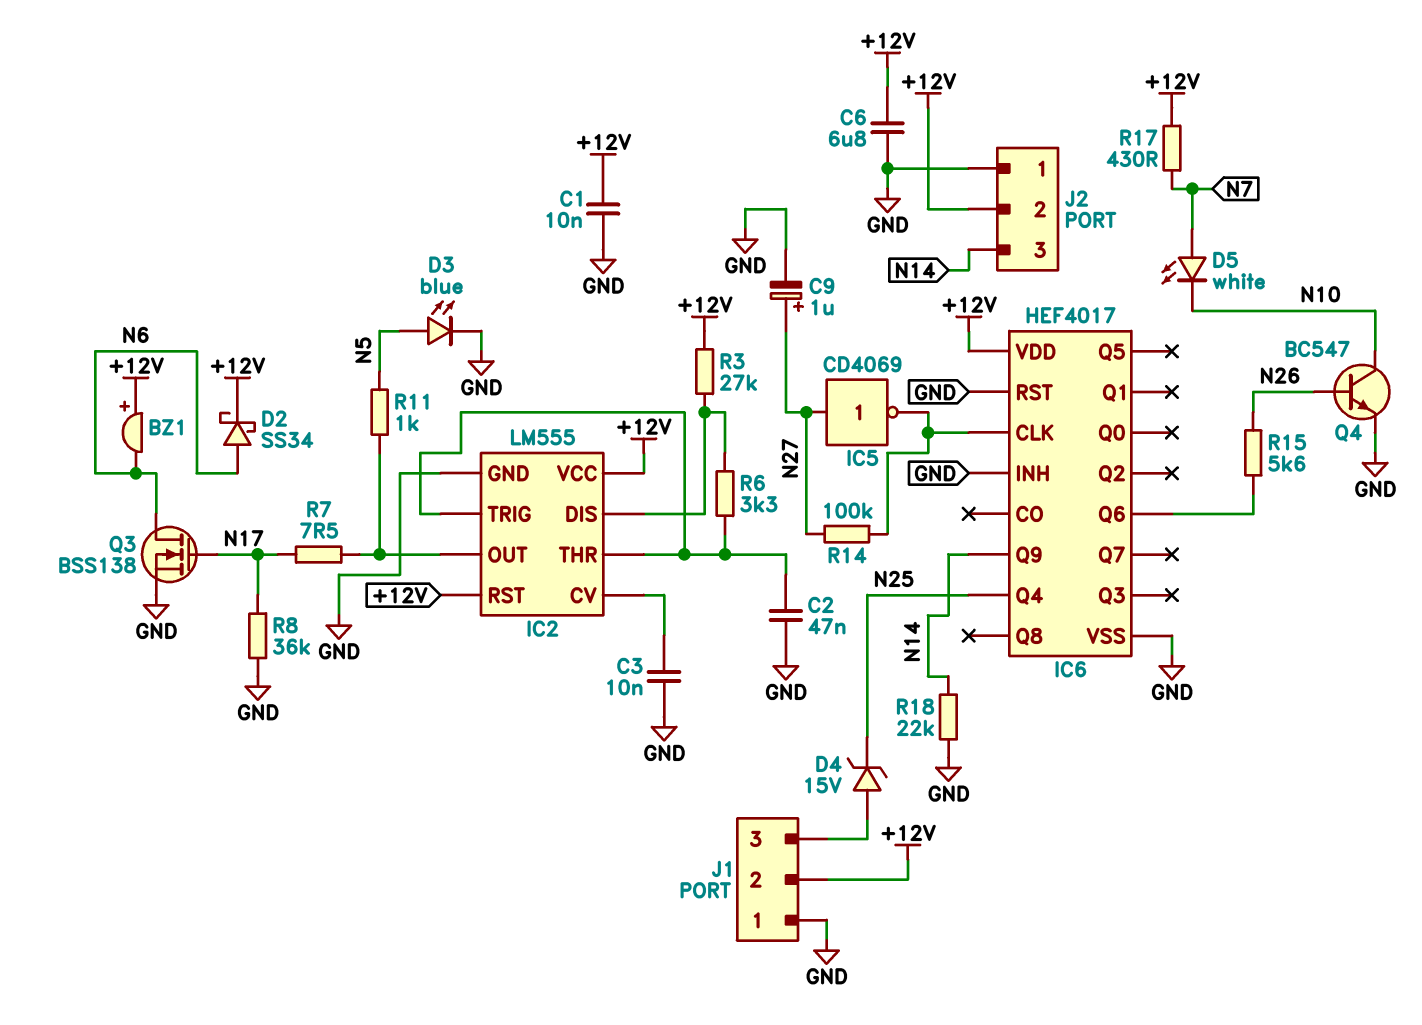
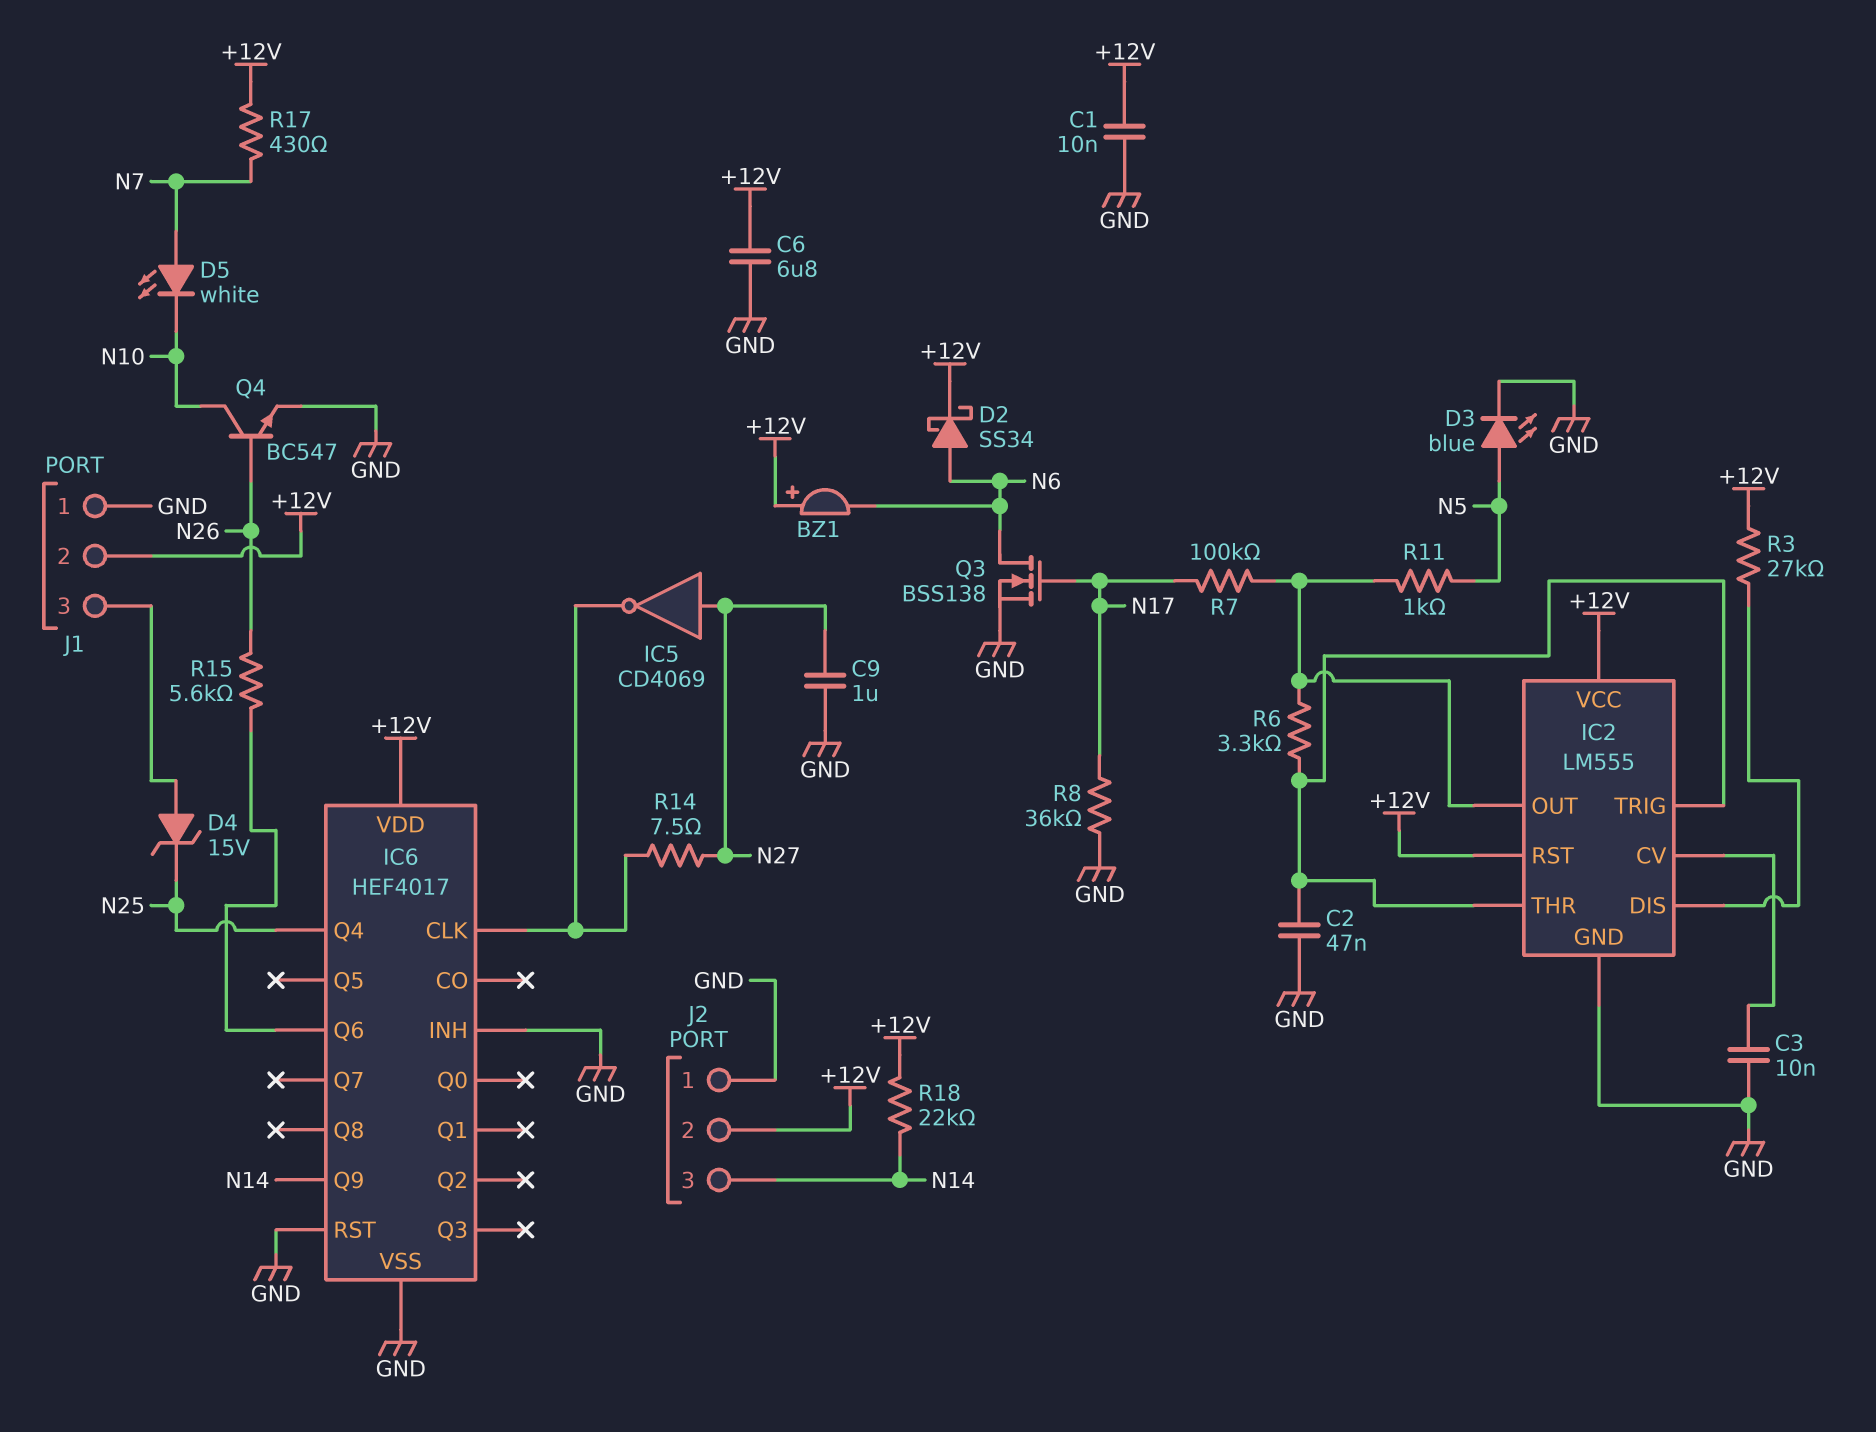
C9: 1uF (plus N27, minus GND) -> 1uF (GND, N27)
R6: 3.3k (IC2/DIS, IC2/THR) -> 3.3k (IC2/OUT, IC2/THR)
R7: 7.5 (IC2/OUT, N17) -> 100k (IC2/OUT, N17)
R14: 100k (IC6/CLK, N27) -> 7.5 (IC6/CLK, N27)
R18: 22k (GND, N14) -> 22k (+12V, N14)

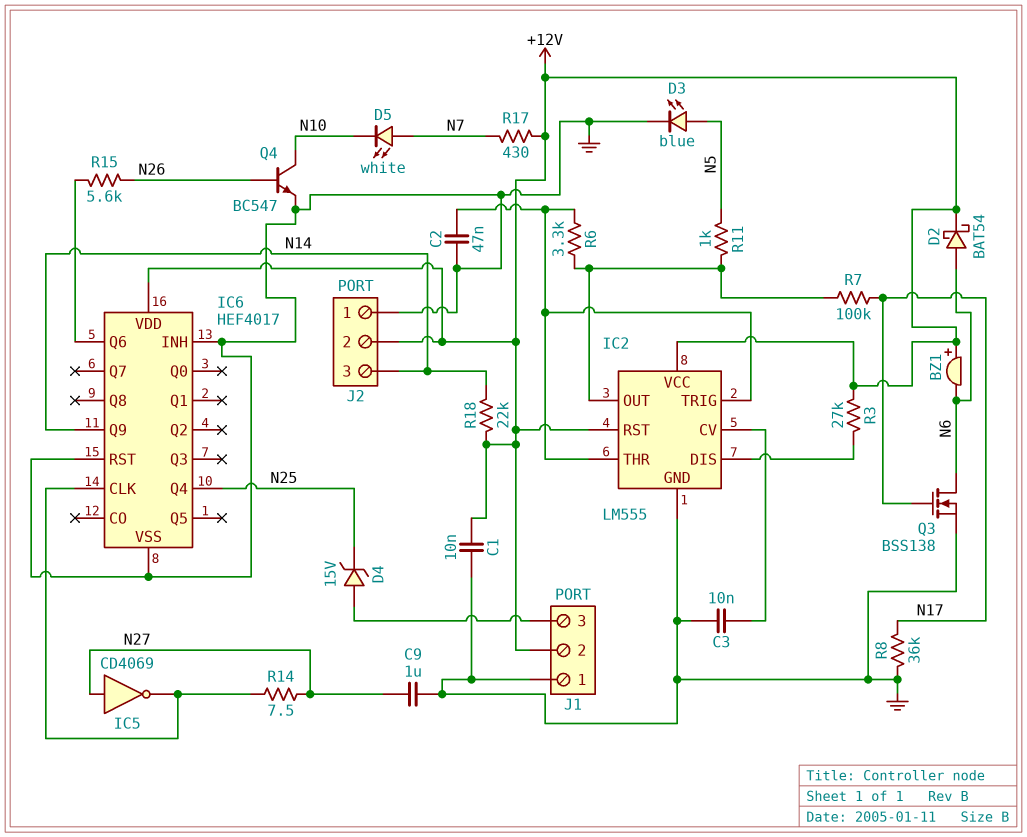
C6: 6.8uF (+12V, GND) -> none
D2: schottky SS34 (A N6, K +12V) -> schottky BAT54 (A N6, K +12V)

